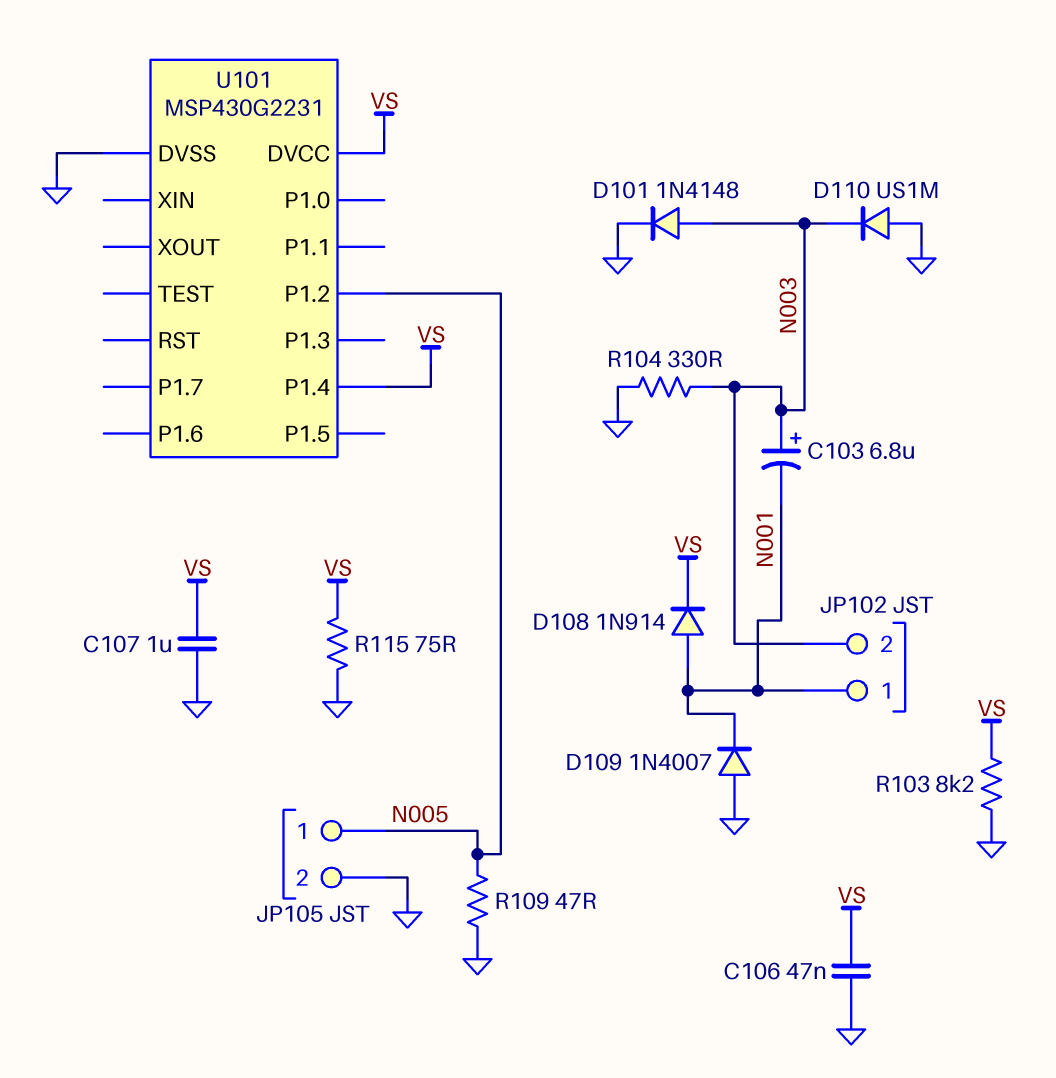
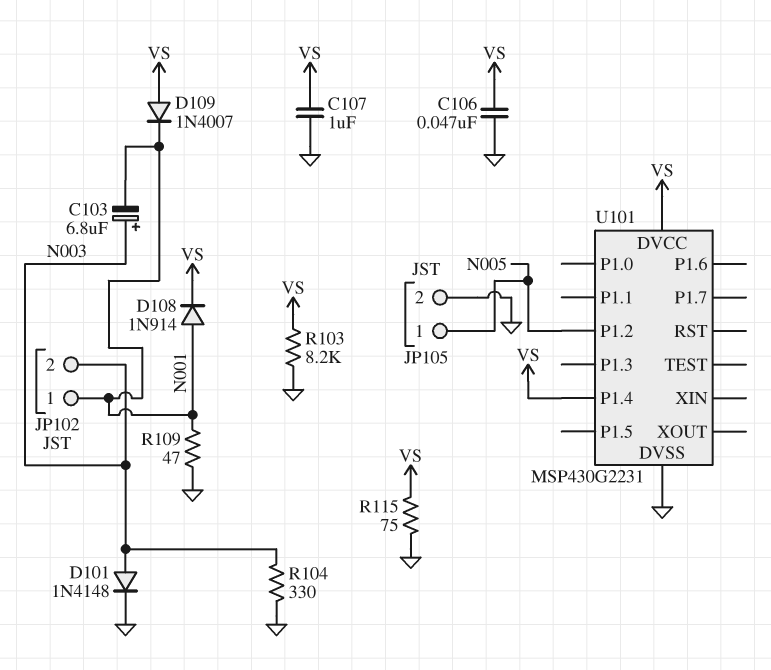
D109: diode 1N4007 (A GND, K N001) -> diode 1N4007 (A VS, K N001)
D110: diode US1M (A GND, K N003) -> none
R109: 47 (GND, N005) -> 47 (GND, N001)

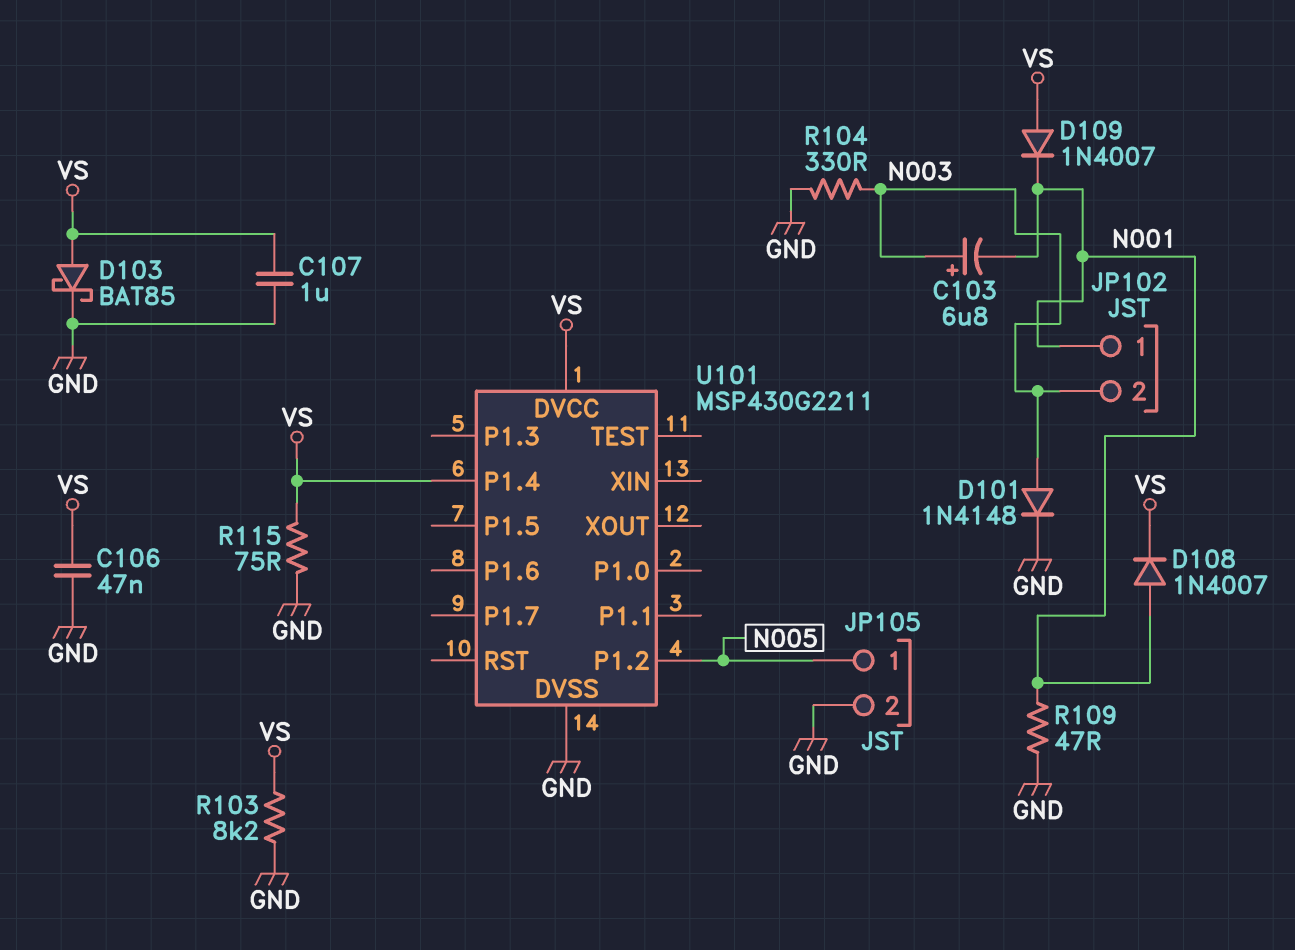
D103: none -> schottky BAT85 (A VS, K GND)
D108: diode 1N914 (A N001, K VS) -> diode 1N4007 (A N001, K VS)
U101: MSP430G2231 -> MSP430G2211

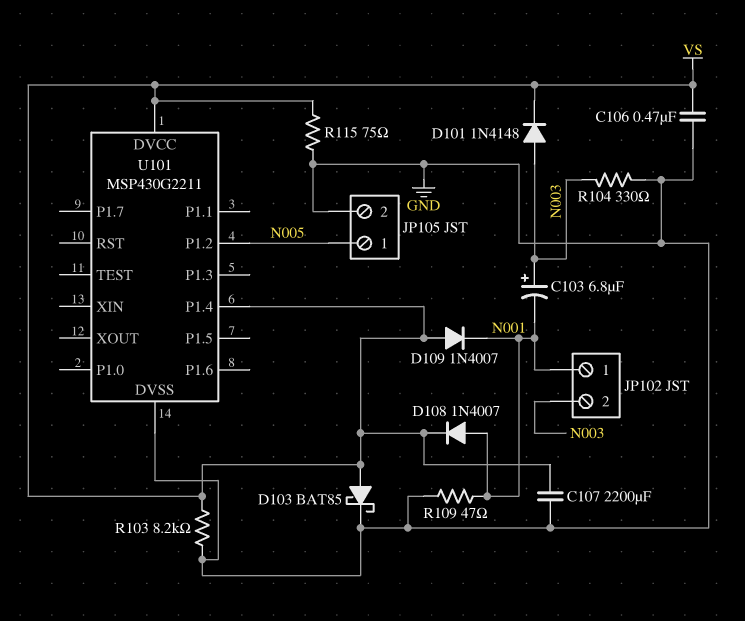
C106: 47nF (GND, VS) -> 470nF (GND, VS)
C107: 1uF (GND, VS) -> 2200uF (GND, VS)
D101: diode 1N4148 (A N003, K GND) -> diode 1N4148 (A N003, K VS)

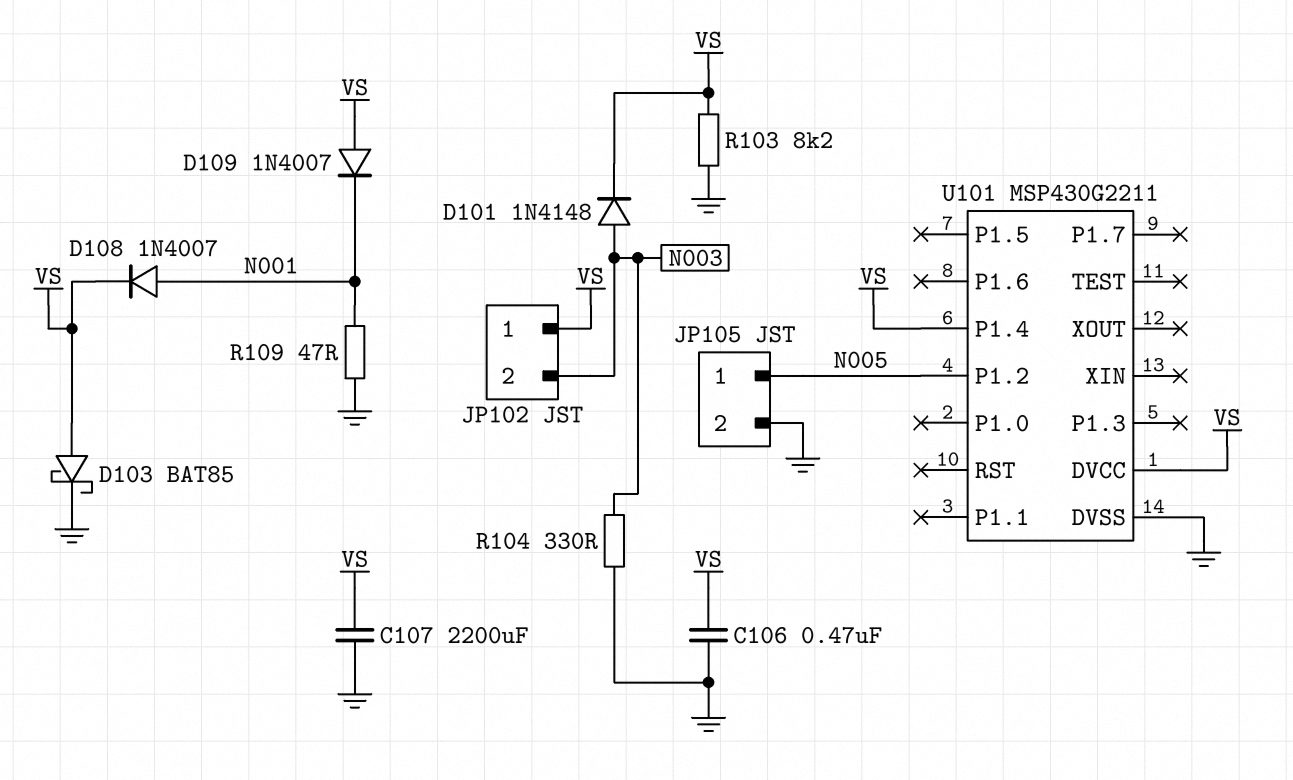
C103: 6.8uF (plus N003, minus N001) -> none
JP102 pin 1: N001 -> VS
R115: 75 (GND, VS) -> none

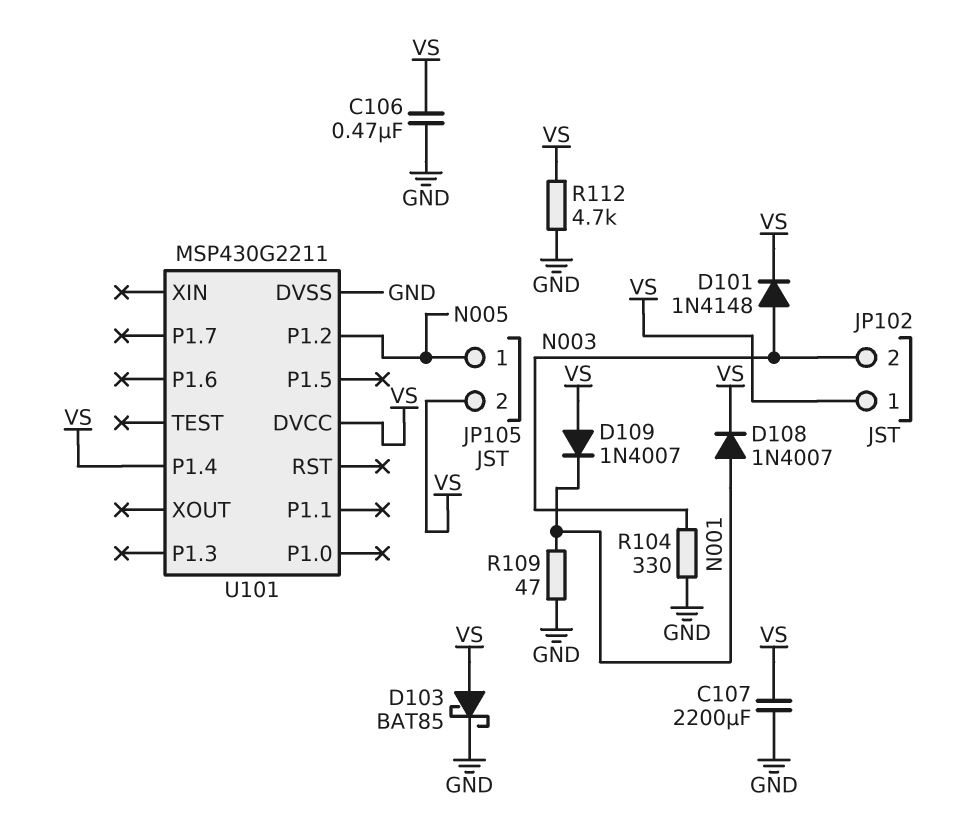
JP105 pin 2: GND -> VS
R103: 8.2k (GND, VS) -> none
R112: none -> 4.7k (GND, VS)

